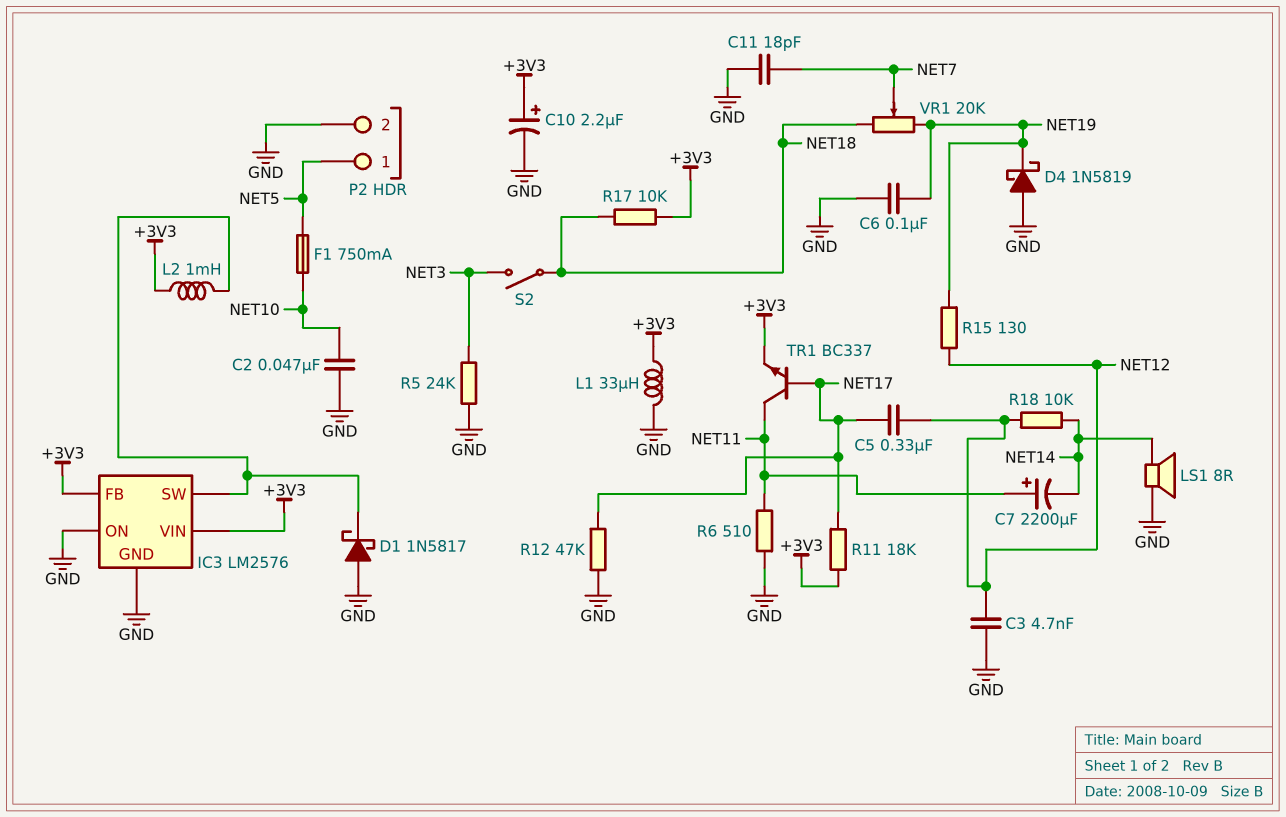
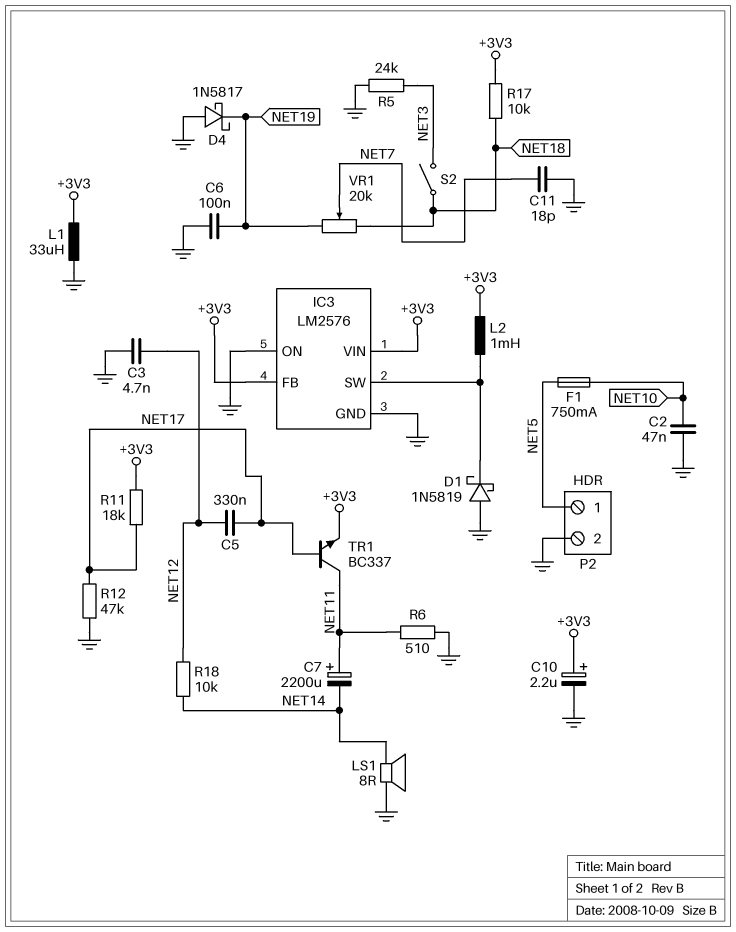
D1: schottky 1N5817 (A GND, K IC3/SW) -> schottky 1N5819 (A GND, K IC3/SW)
D4: schottky 1N5819 (A GND, K NET19) -> schottky 1N5817 (A GND, K NET19)
R15: 130 (NET12, NET19) -> none

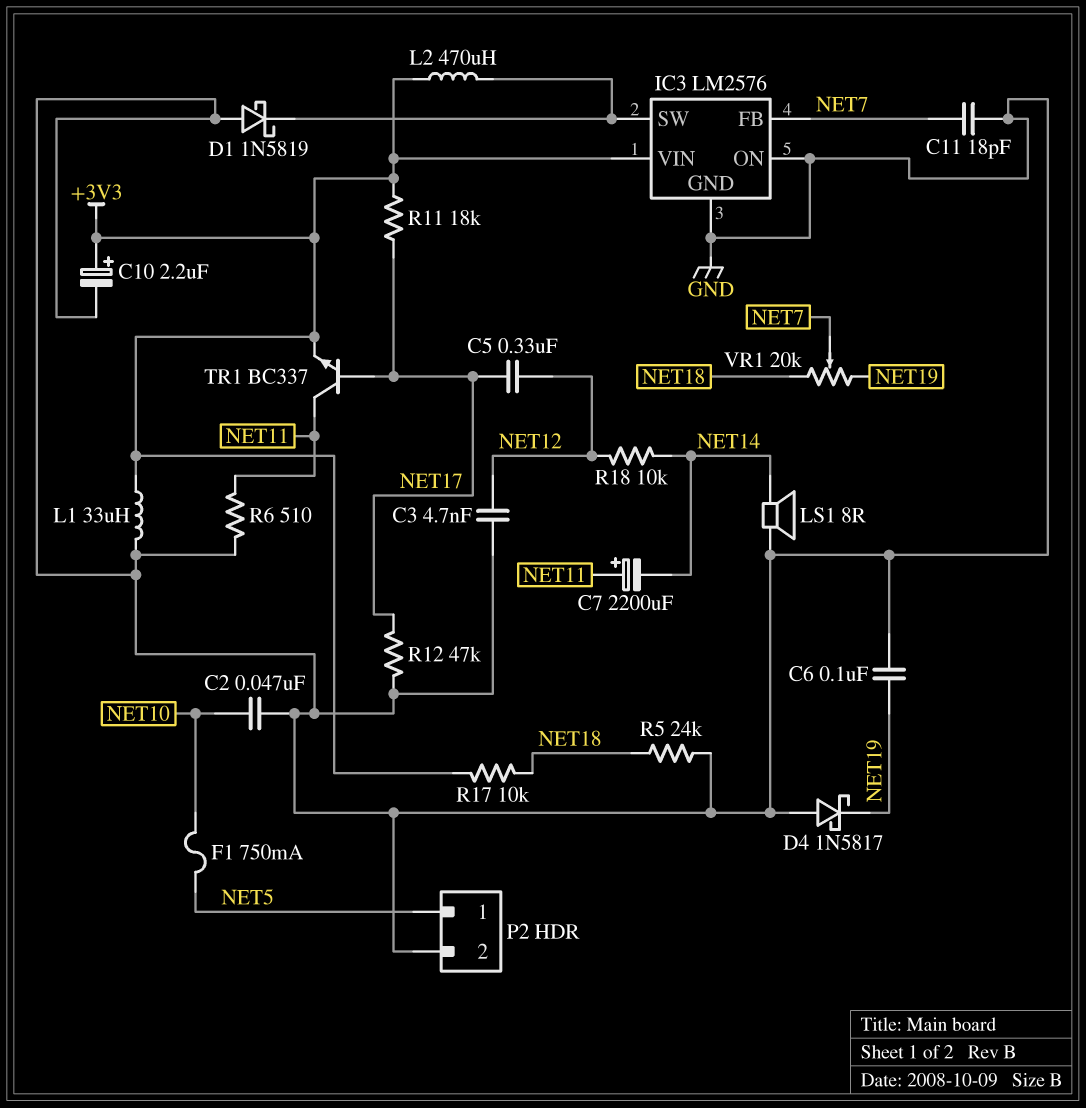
IC3 pin FB: +3V3 -> NET7
L2: 1mH (+3V3, IC3/SW) -> 470uH (+3V3, IC3/SW)
R5: 24k (GND, NET3) -> 24k (GND, NET18)
S2: switch (NET3, NET18) -> none

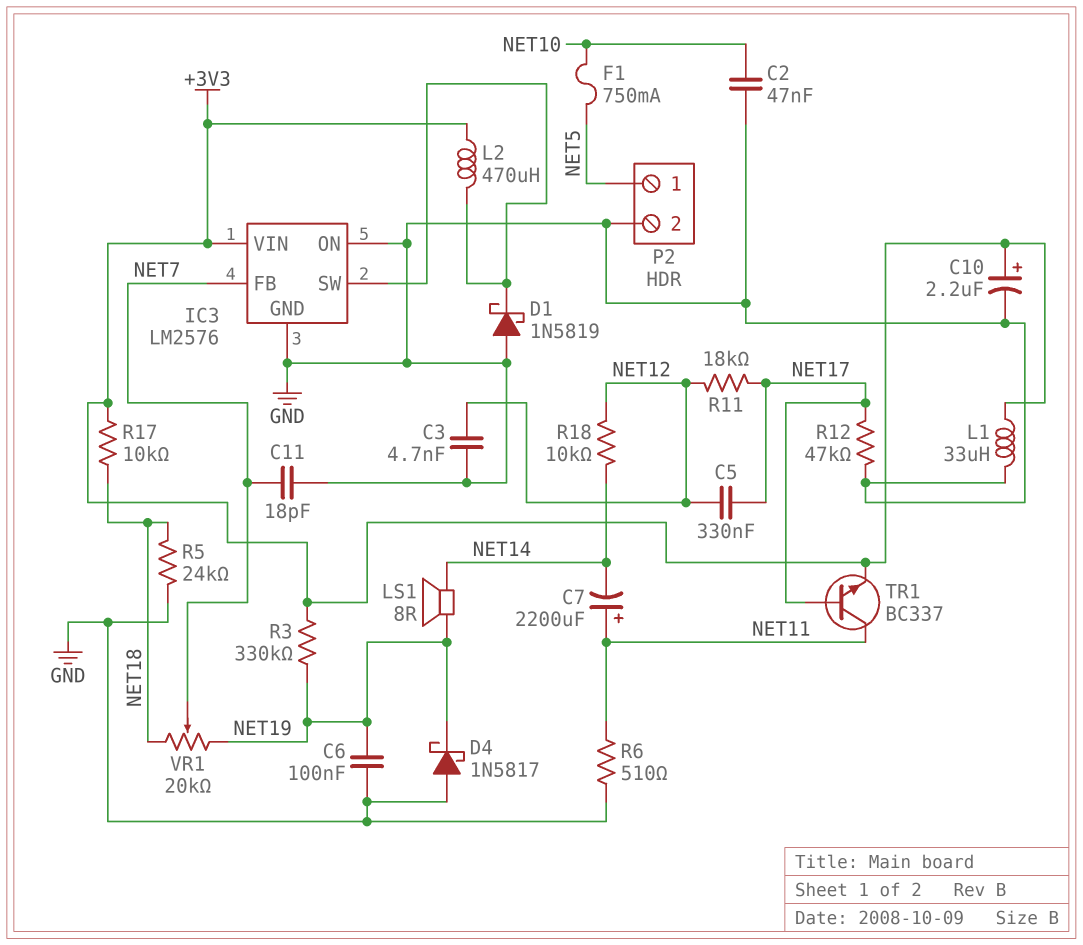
LS1: speaker 8R (GND, NET14) -> speaker 8R (NET14, NET19)
R3: none -> 330k (+3V3, NET19)
R11: 18k (+3V3, NET17) -> 18k (NET12, NET17)

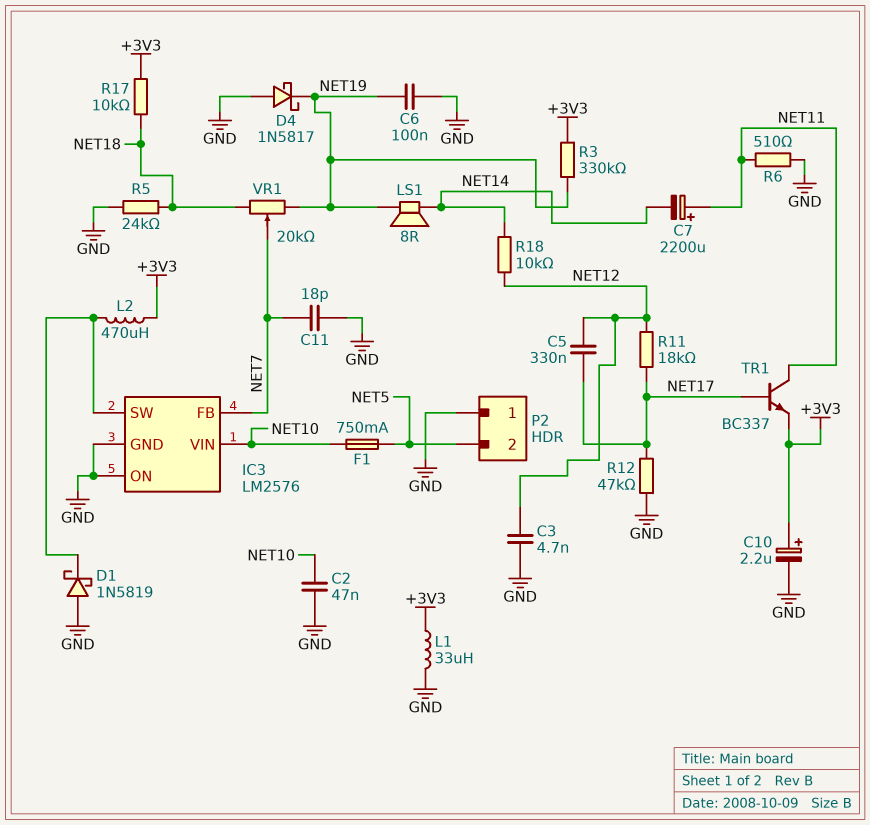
IC3 pin VIN: +3V3 -> NET10
P2 pin 1: NET5 -> GND
P2 pin 2: GND -> NET5

